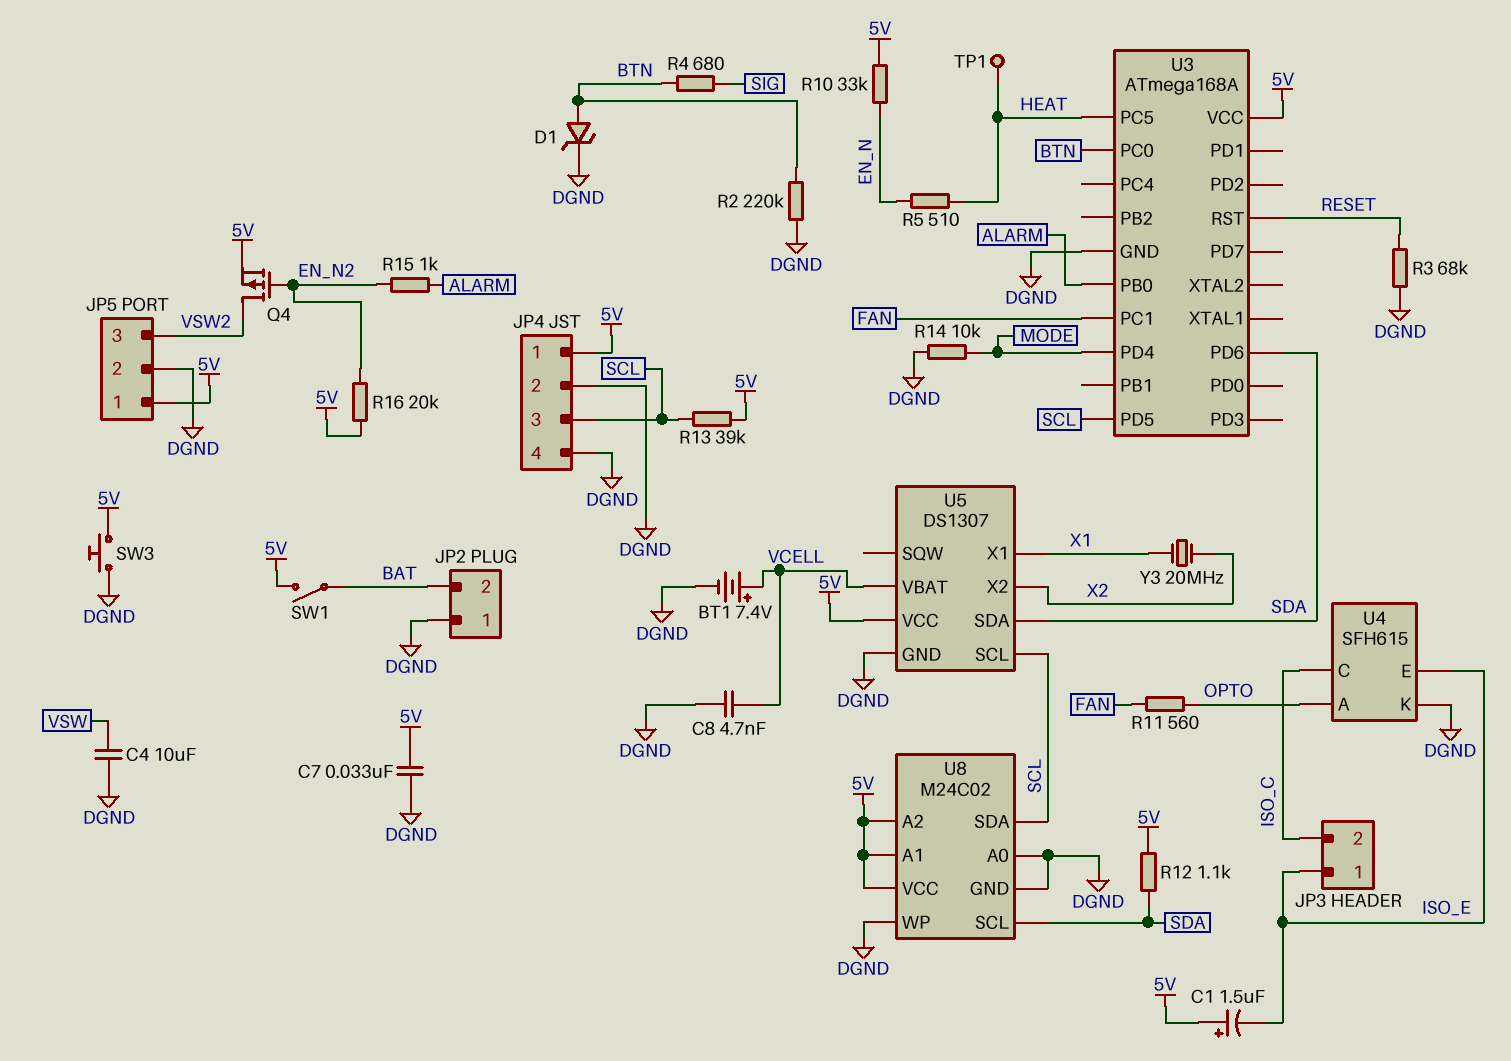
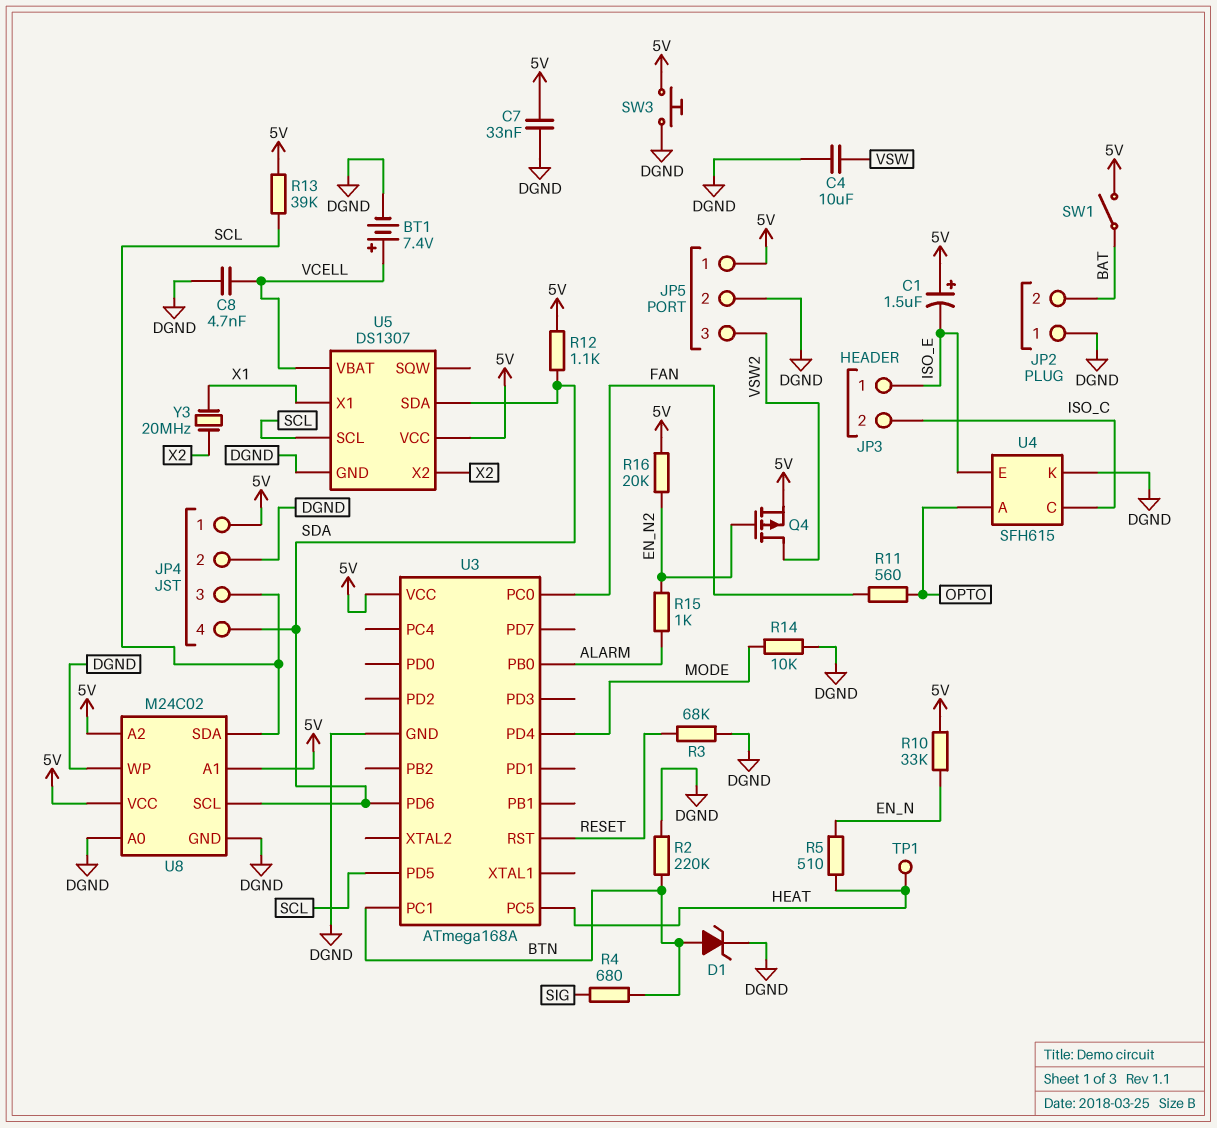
JP4 pin 4: DGND -> SDA
U3 pin PC0: BTN -> FAN
U3 pin PC1: FAN -> BTN

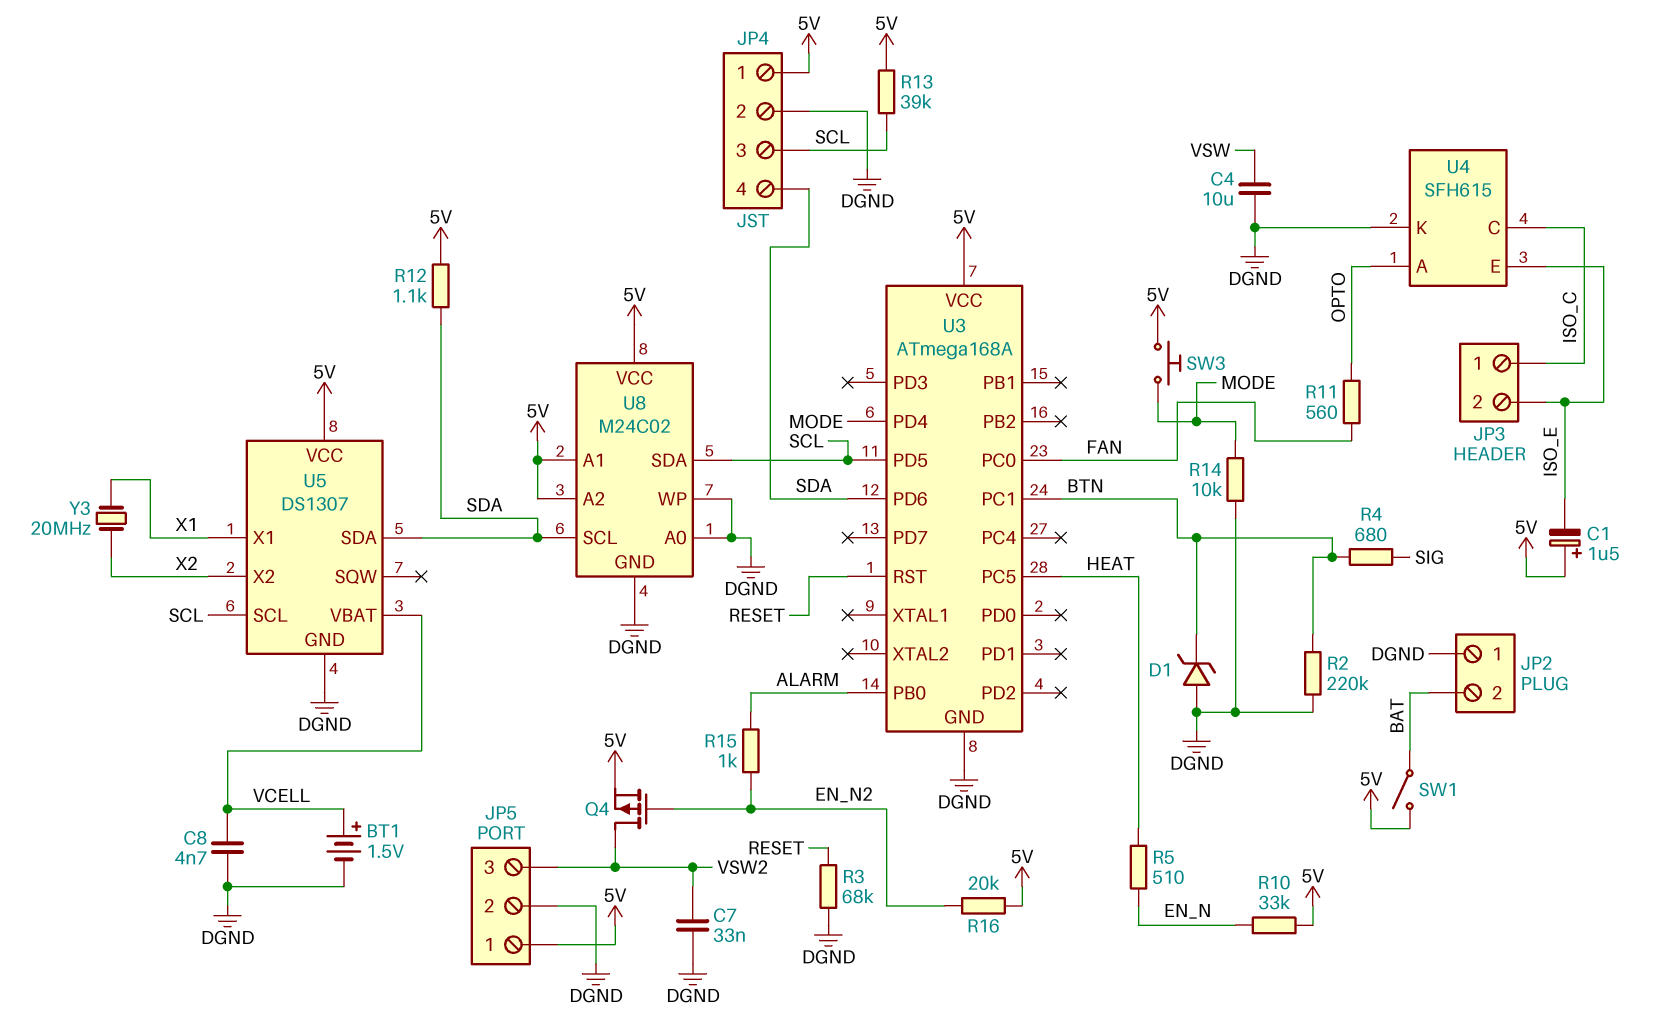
BT1: 7.4V (plus VCELL, minus DGND) -> 1.5V (plus VCELL, minus DGND)
C7: 33nF (5V, DGND) -> 33nF (DGND, VSW2)
D1: zener (A BTN, K DGND) -> zener (A DGND, K BTN)
JP3 pin 1: ISO_E -> ISO_C
JP3 pin 2: ISO_C -> ISO_E
SW3: button (5V, DGND) -> button (5V, MODE)
TP1: test point (HEAT) -> none

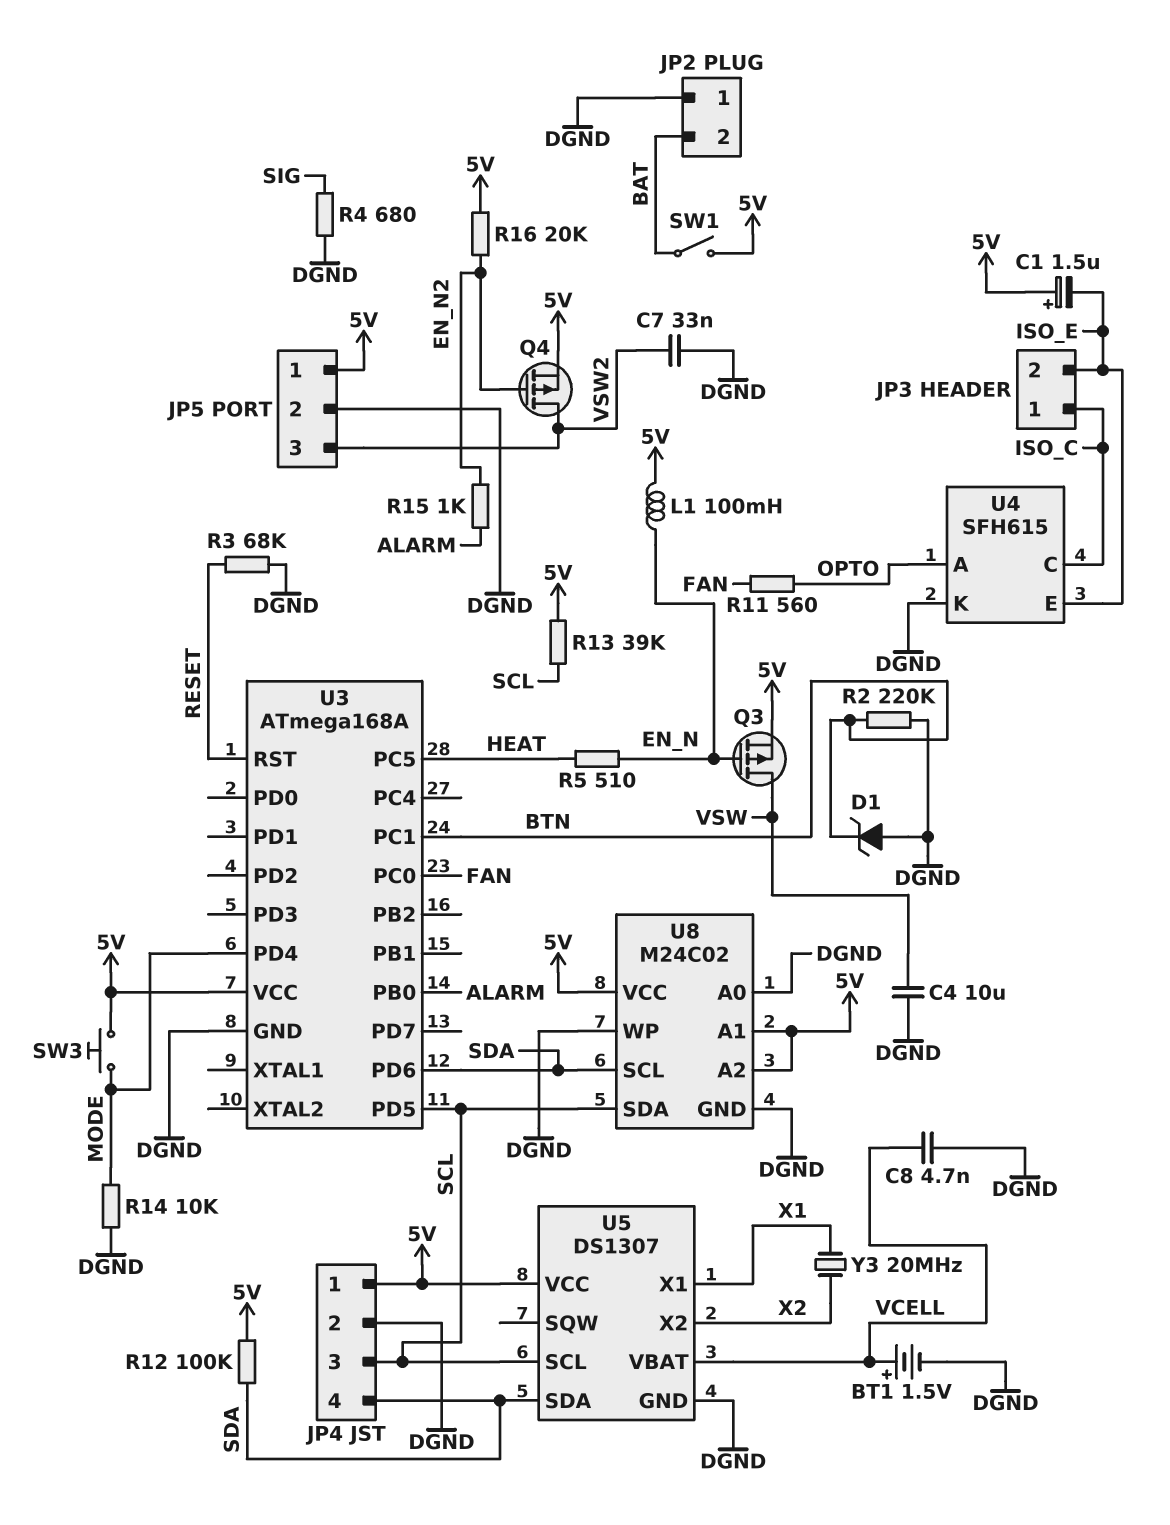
L1: none -> 100mH (5V, EN_N)
Q3: none -> PMOS (G EN_N, D VSW, S 5V)
R4: 680 (BTN, SIG) -> 680 (DGND, SIG)
R10: 33k (5V, EN_N) -> none
R12: 1.1k (5V, SDA) -> 100k (5V, SDA)

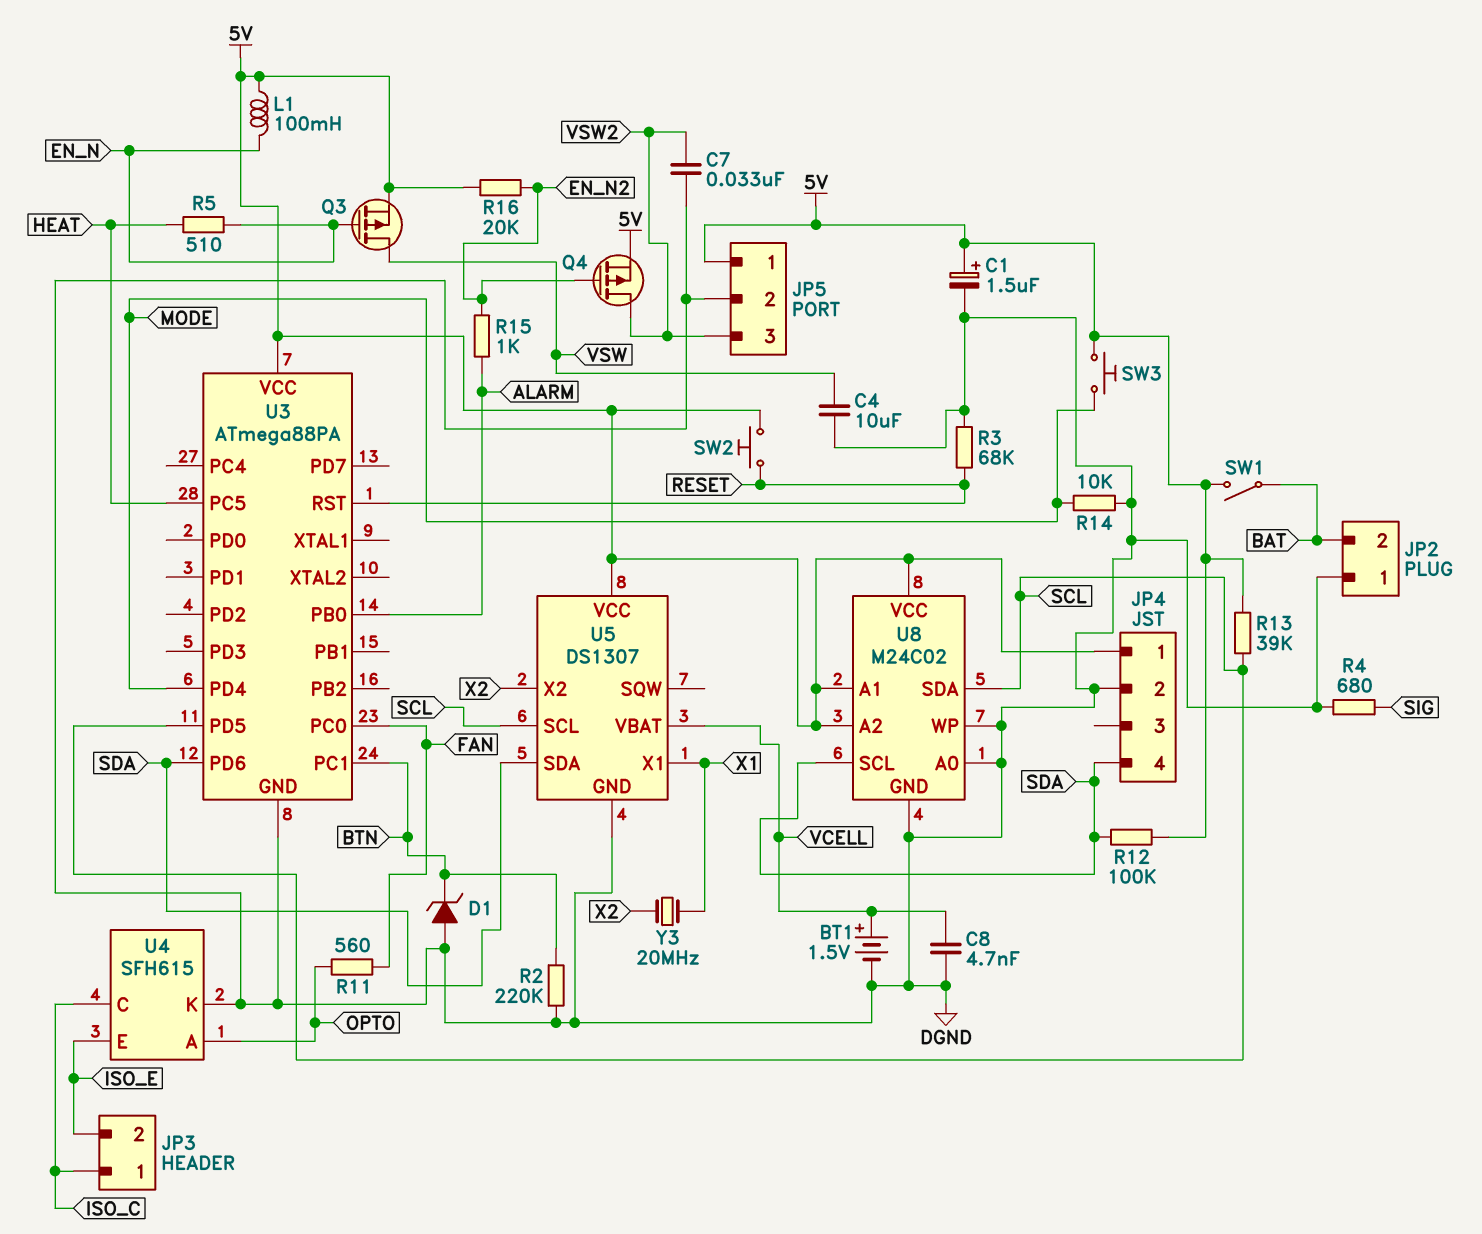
C1: 1.5uF (plus 5V, minus ISO_E) -> 1.5uF (plus 5V, minus DGND)
JP4 pin 3: SCL -> none
SW2: none -> button (5V, RESET)
U3: ATmega168A -> ATmega88PA

